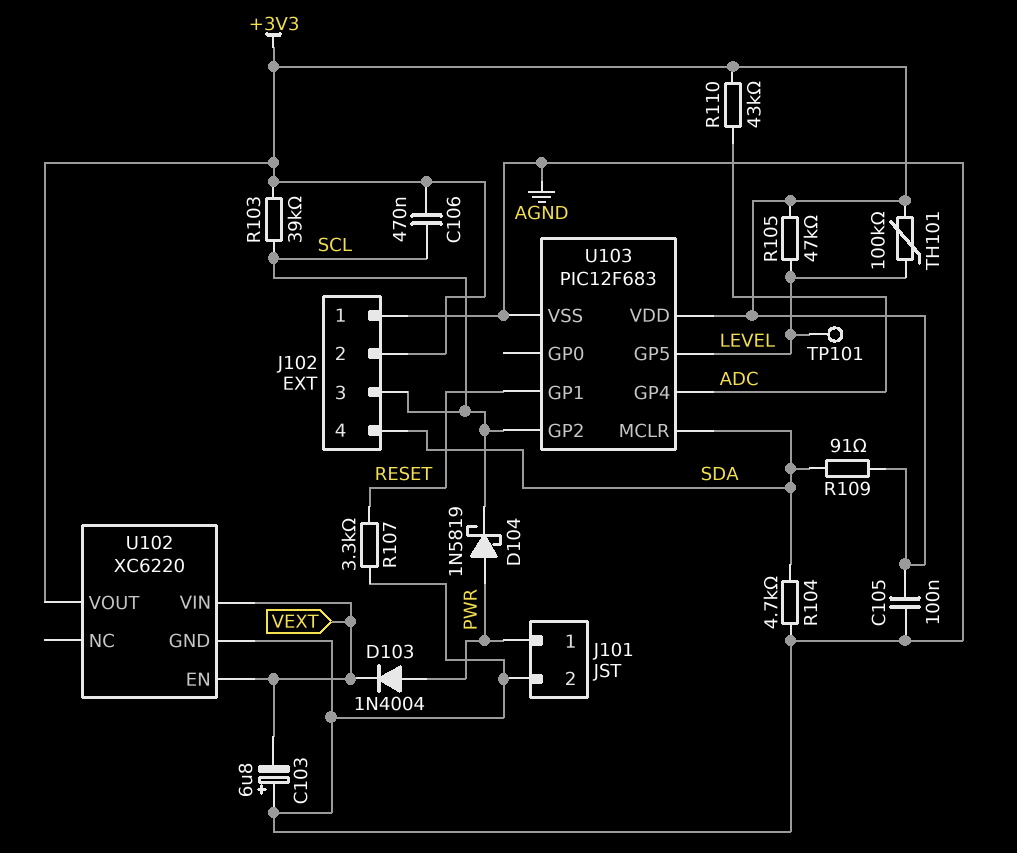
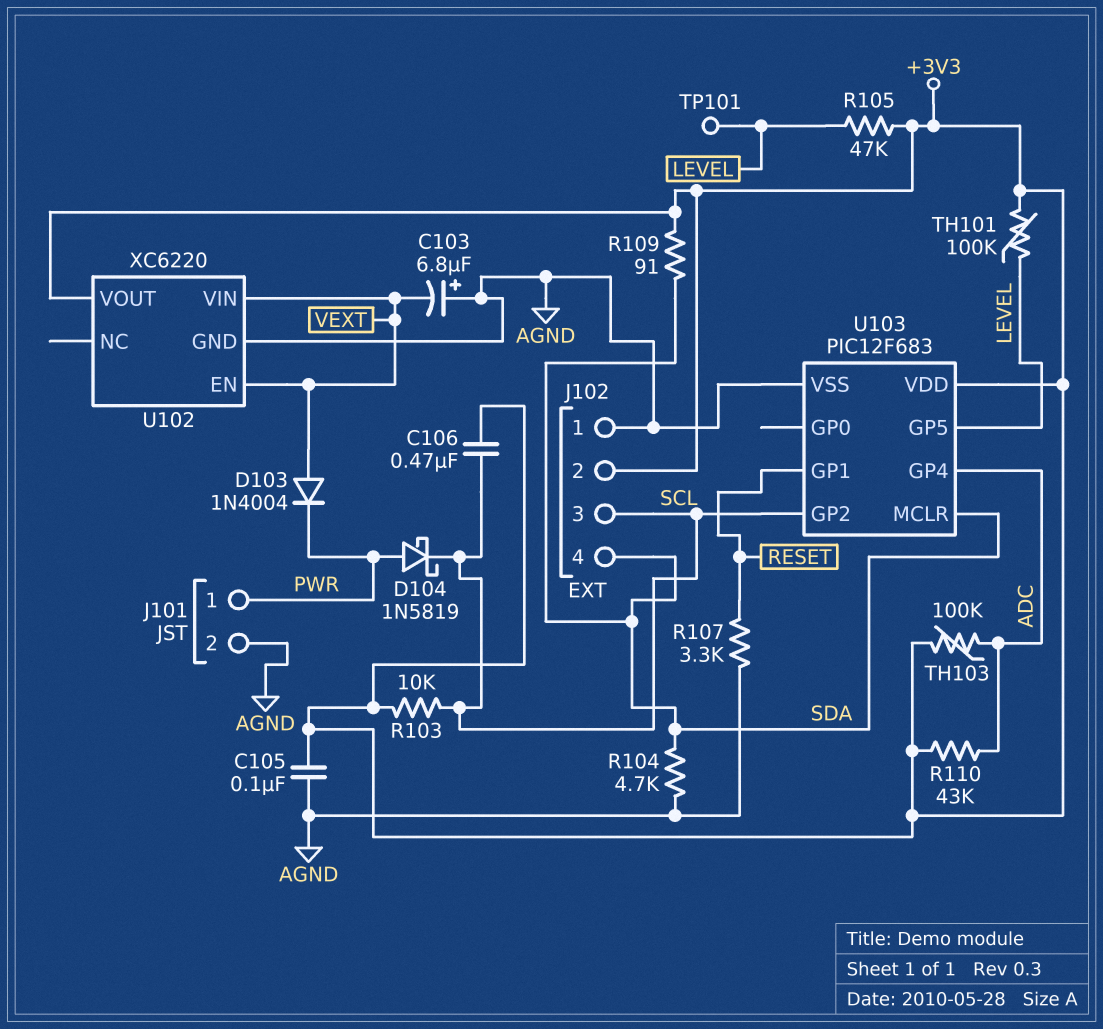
D103: diode 1N4004 (A PWR, K VEXT) -> diode 1N4004 (A VEXT, K PWR)
R103: 39k (+3V3, SCL) -> 10k (+3V3, SCL)
TH103: none -> 100k (+3V3, ADC)

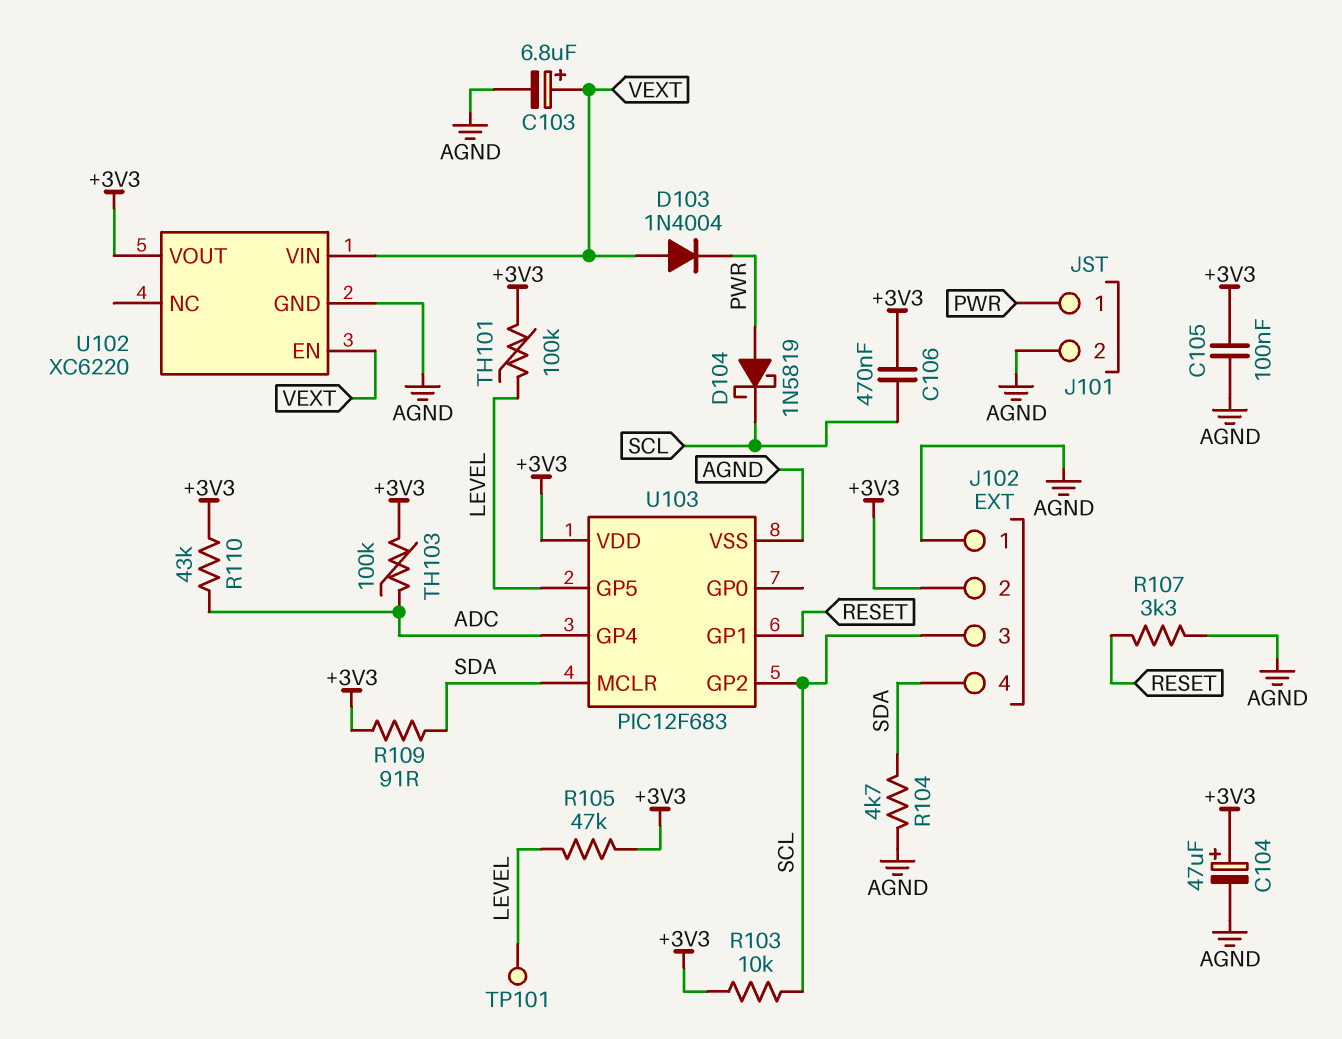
C103: 6.8uF (plus AGND, minus VEXT) -> 6.8uF (plus VEXT, minus AGND)
C104: none -> 47uF (plus +3V3, minus AGND)

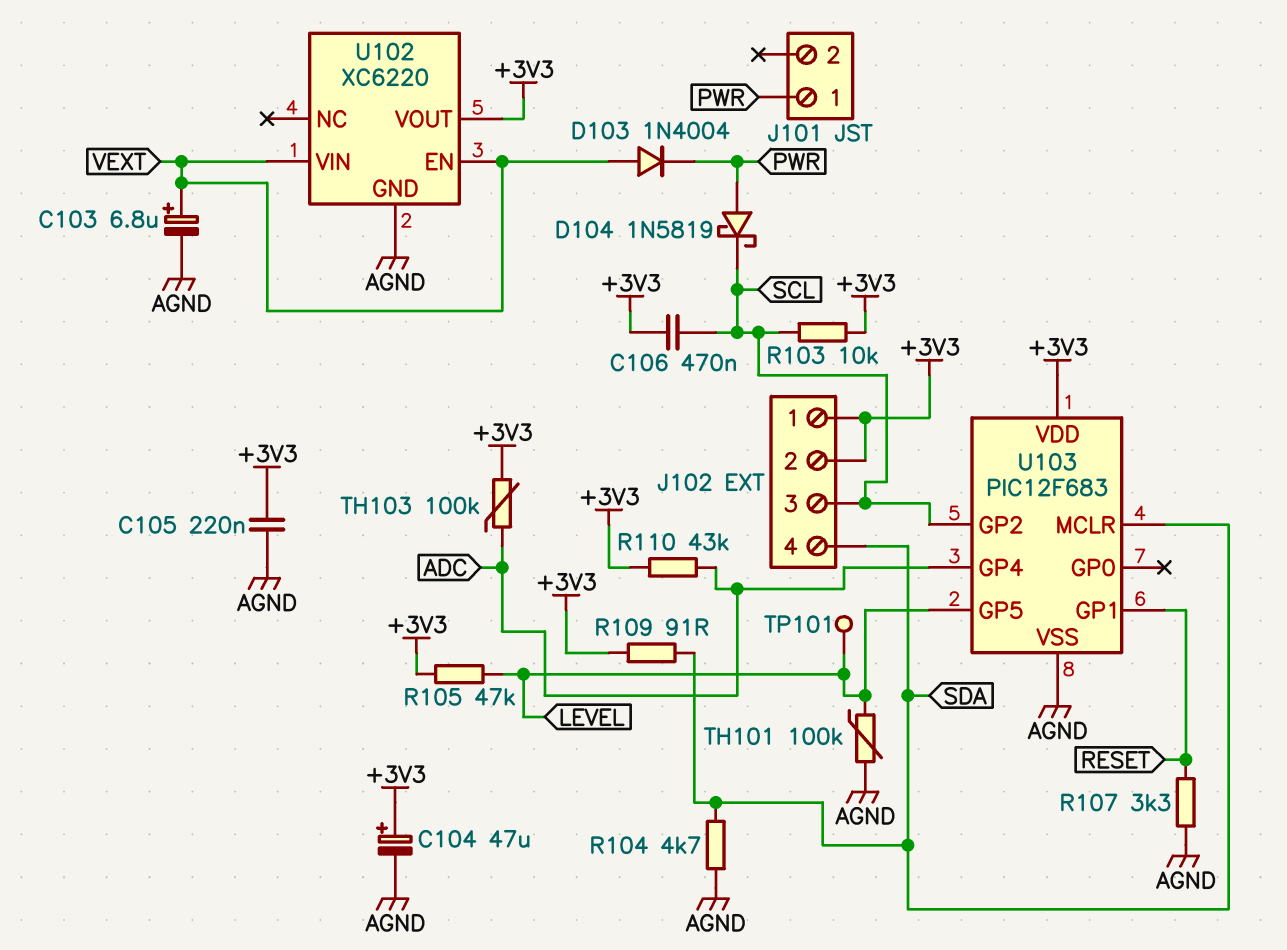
C105: 100nF (+3V3, AGND) -> 220nF (+3V3, AGND)
J101 pin 2: AGND -> none
J102 pin 1: AGND -> +3V3
TH101: 100k (+3V3, LEVEL) -> 100k (AGND, LEVEL)

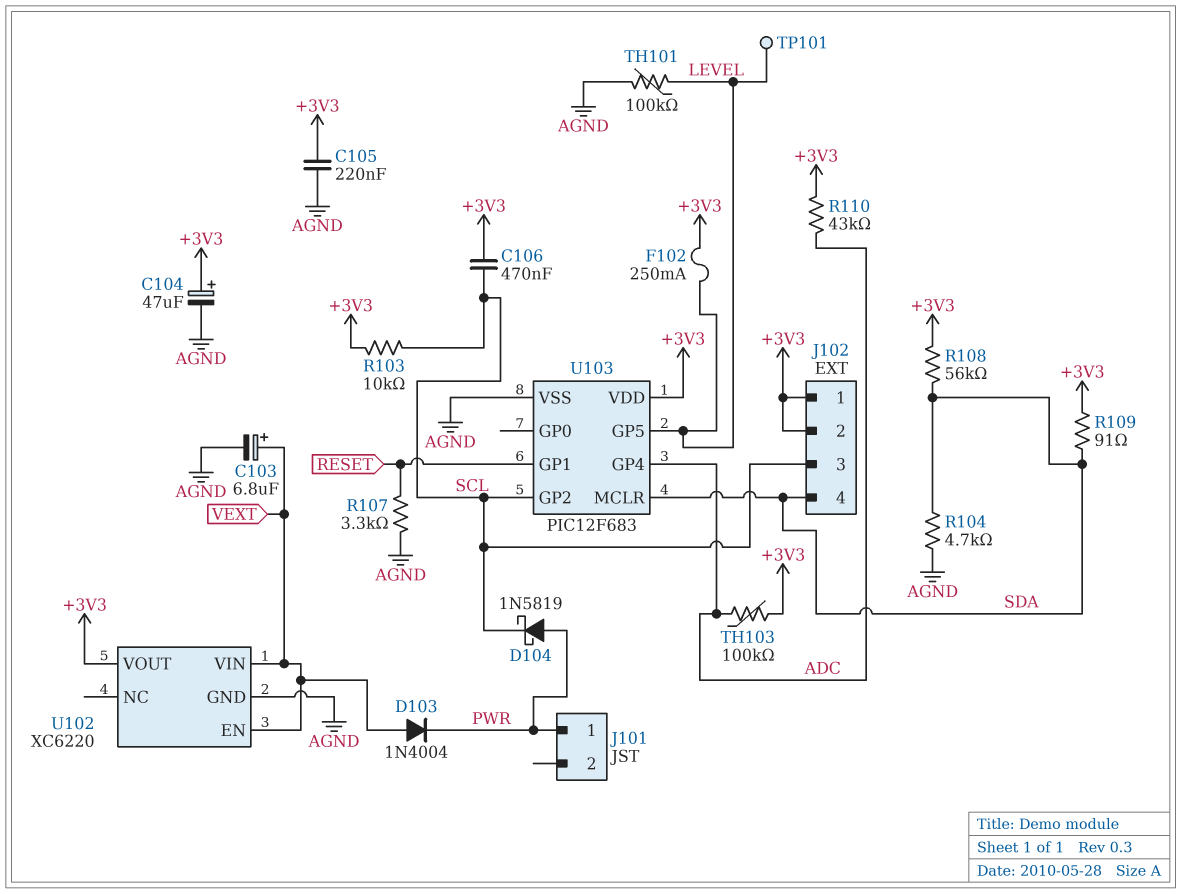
F102: none -> 250mA (+3V3, LEVEL)
R105: 47k (+3V3, LEVEL) -> none
R108: none -> 56k (+3V3, SDA)

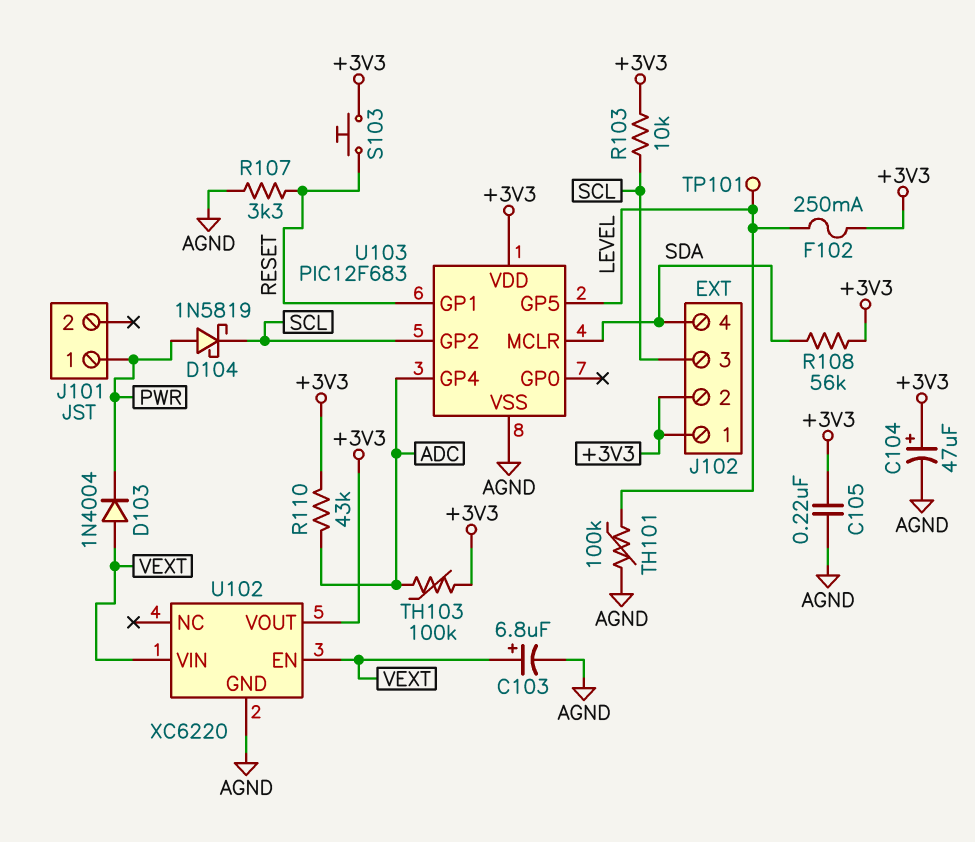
C106: 470nF (+3V3, SCL) -> none
R104: 4.7k (AGND, SDA) -> none
R109: 91 (+3V3, SDA) -> none
S103: none -> button (+3V3, RESET)

